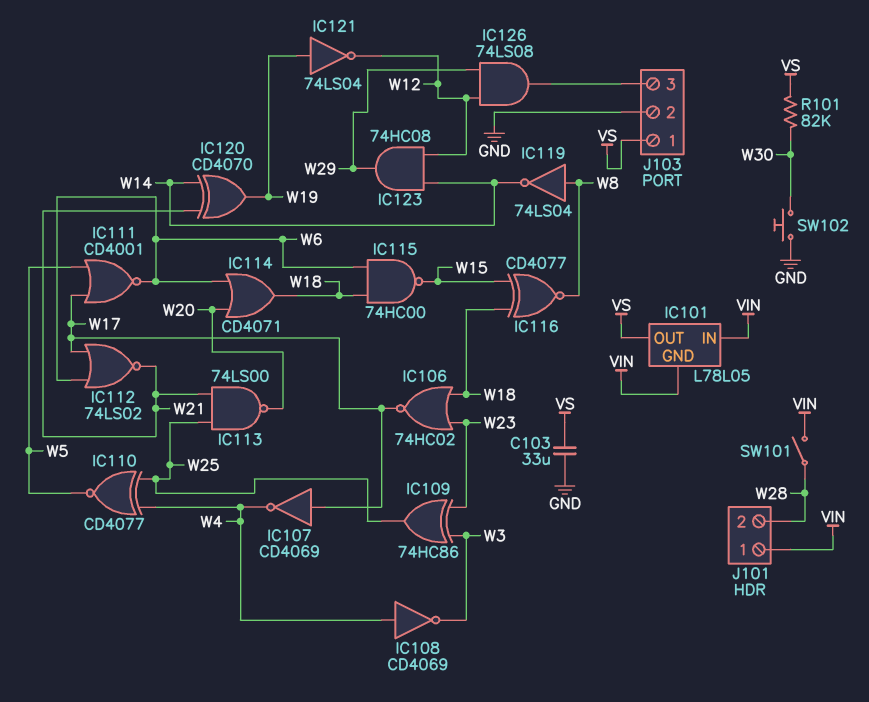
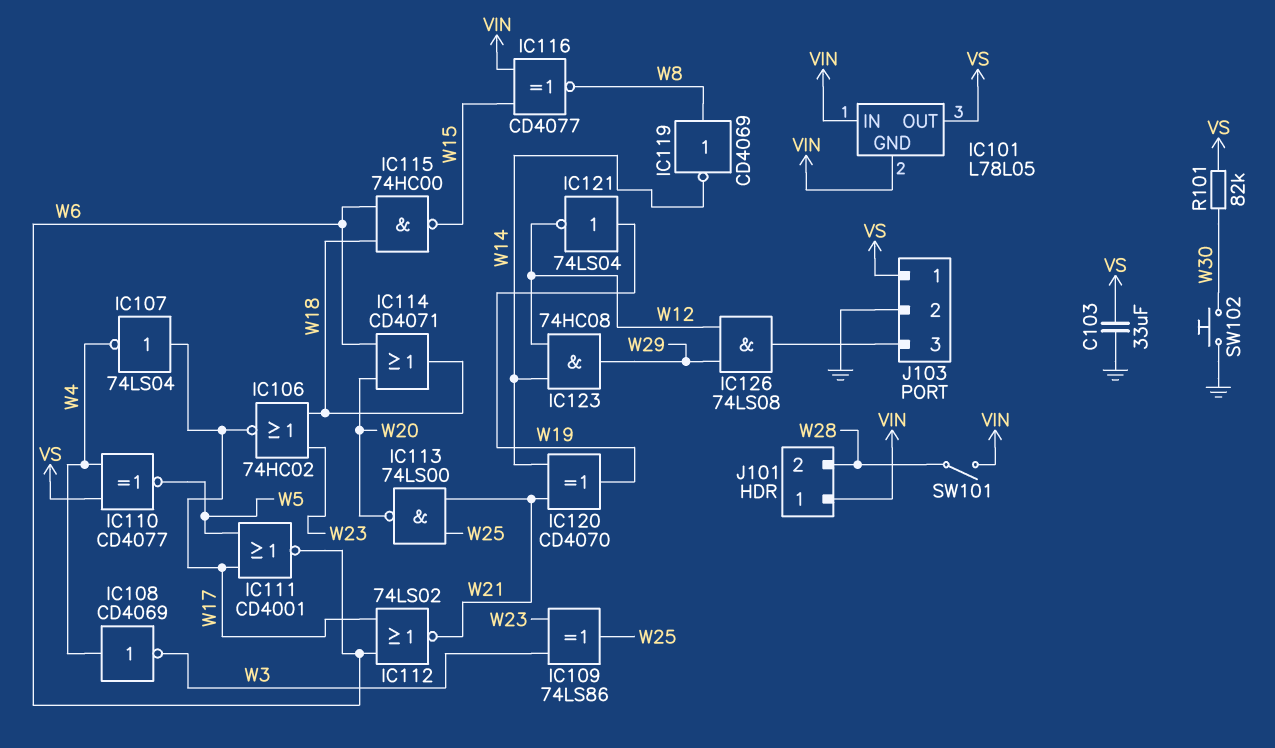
IC107: NOT CD4069 (in W17, out W4) -> NOT 74LS04 (in W17, out W4)
IC109: XOR 74HC86 (in W3, in W23, out W25) -> XOR 74LS86 (in W3, in W23, out W25)
IC110: XNOR CD4077 (in W4, in W25, out W5) -> XNOR CD4077 (in VS, in W4, out W5)
IC116: XNOR CD4077 (in W15, in W18, out W8) -> XNOR CD4077 (in VIN, in W15, out W8)
IC119: NOT 74LS04 (in W8, out W14) -> NOT CD4069 (in W8, out W14)

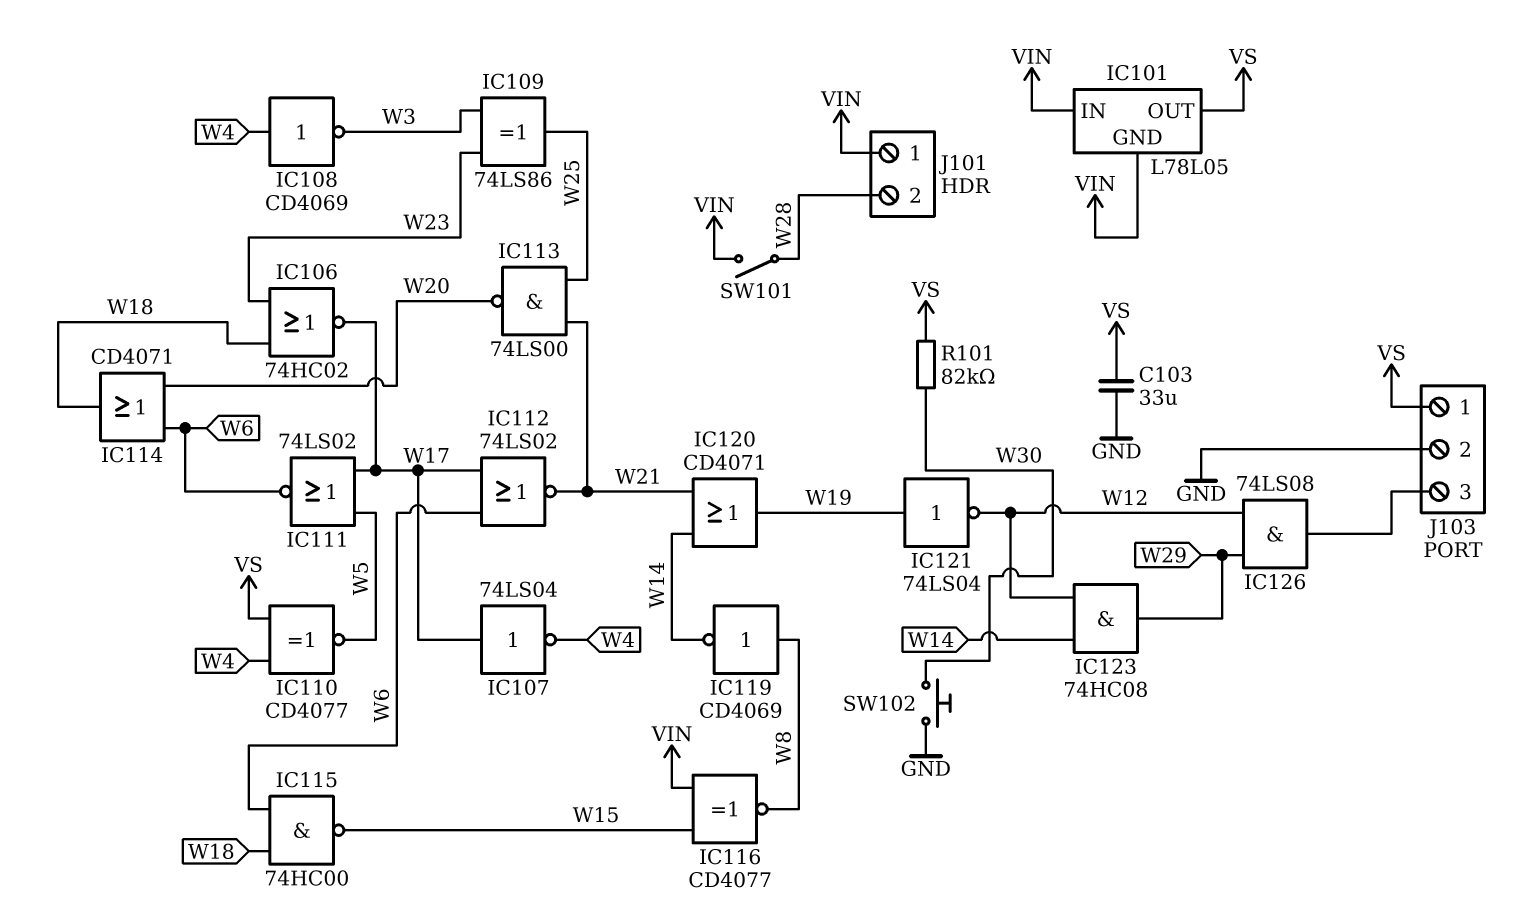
IC111: NOR CD4001 (in W5, in W17, out W6) -> NOR 74LS02 (in W5, in W17, out W6)
IC120: XOR CD4070 (in W14, in W21, out W19) -> OR CD4071 (in W14, in W21, out W19)

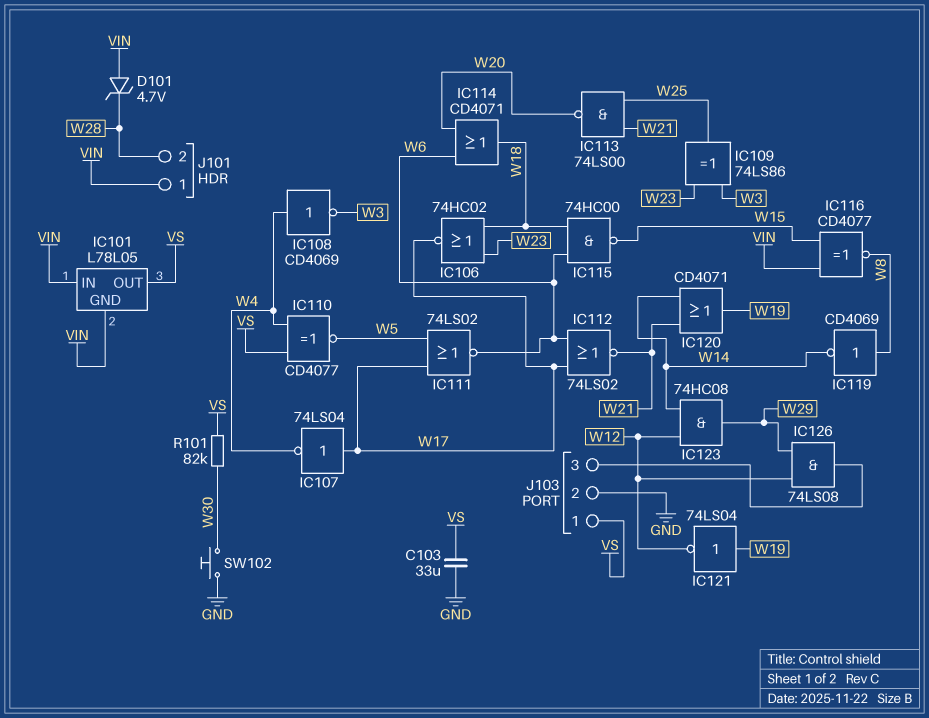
D101: none -> zener 4.7V (A VIN, K W28)
SW101: switch (VIN, W28) -> none

